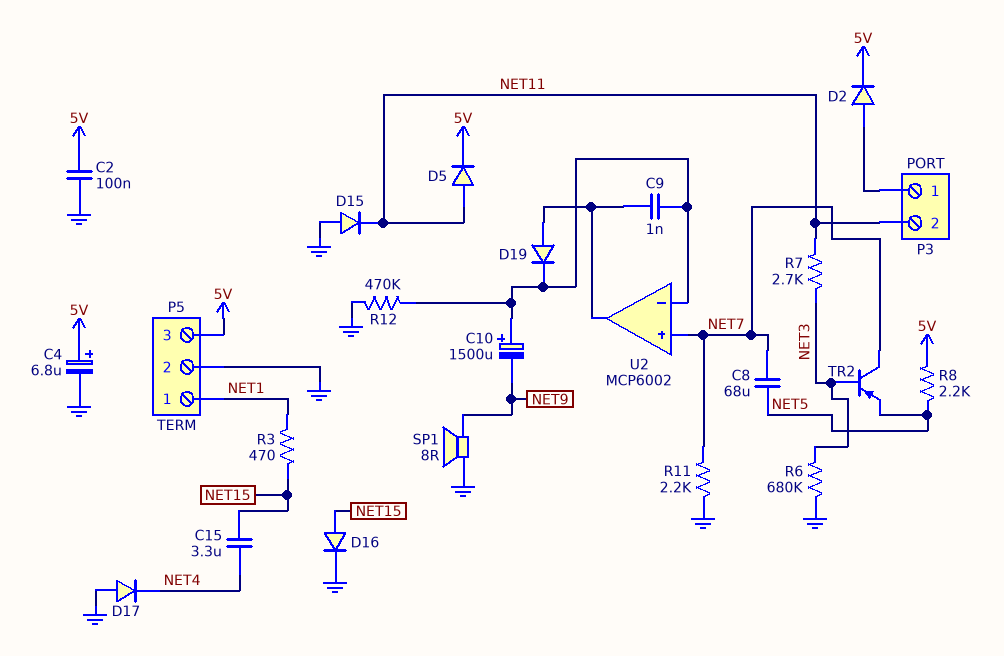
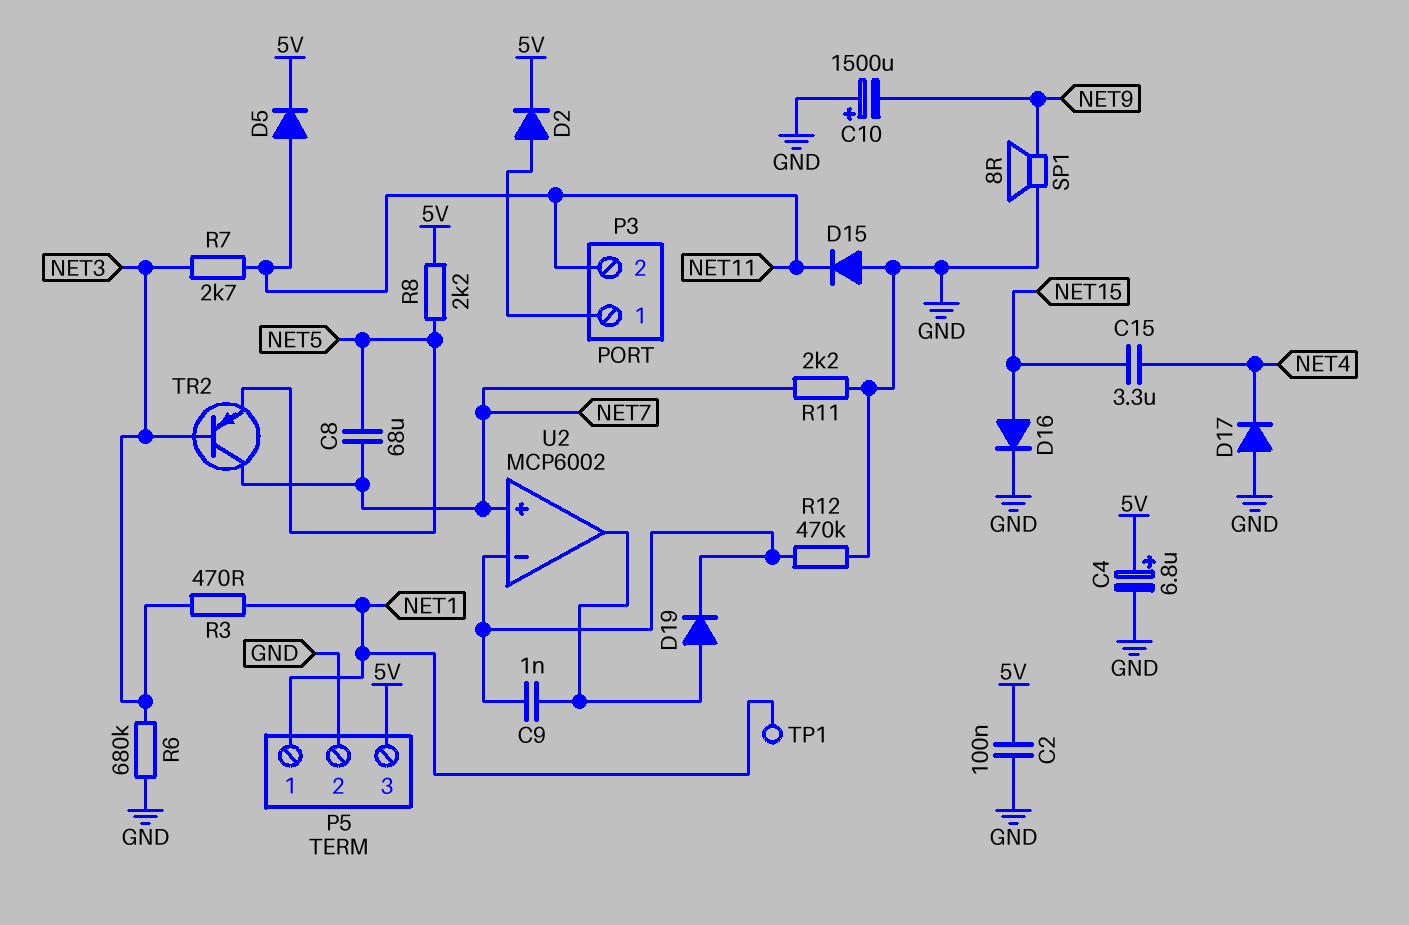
C10: 1500uF (plus U2/in-, minus NET9) -> 1500uF (plus GND, minus NET9)
R3: 470 (NET1, NET15) -> 470 (NET1, NET3)
TP1: none -> test point (NET1)

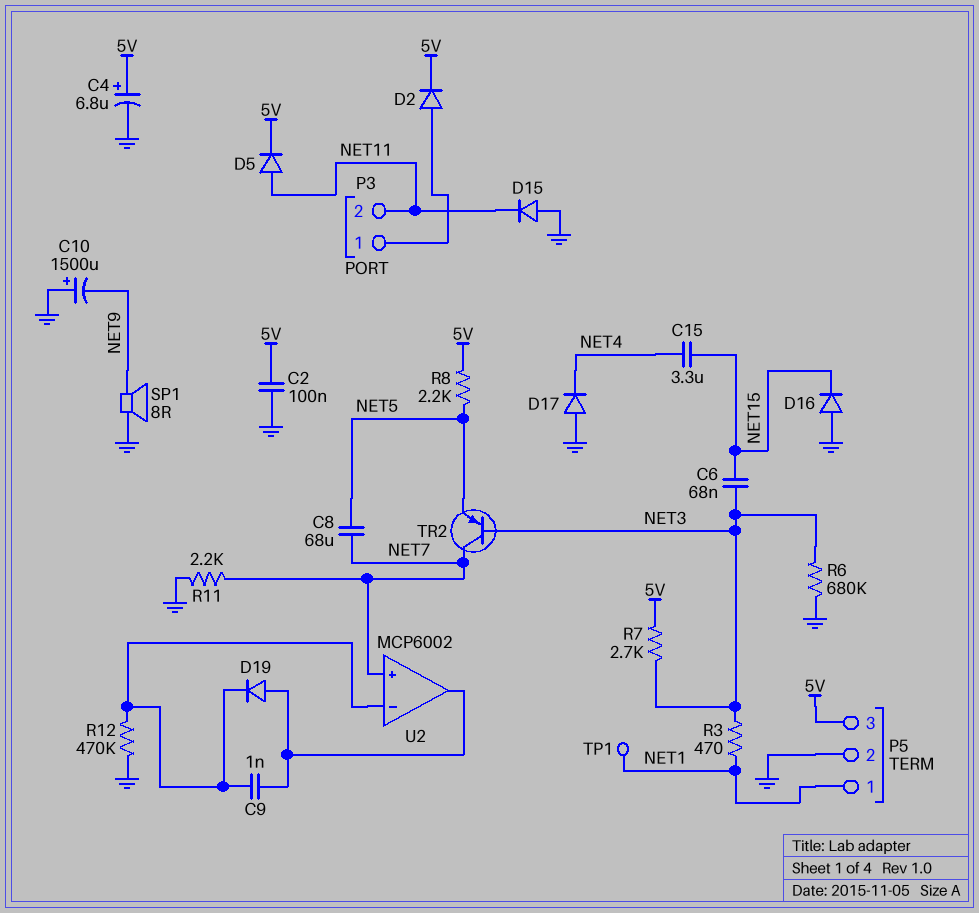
C6: none -> 68nF (NET3, NET15)
D16: diode (A NET15, K GND) -> diode (A GND, K NET15)
R7: 2.7k (NET3, NET11) -> 2.7k (5V, NET3)

